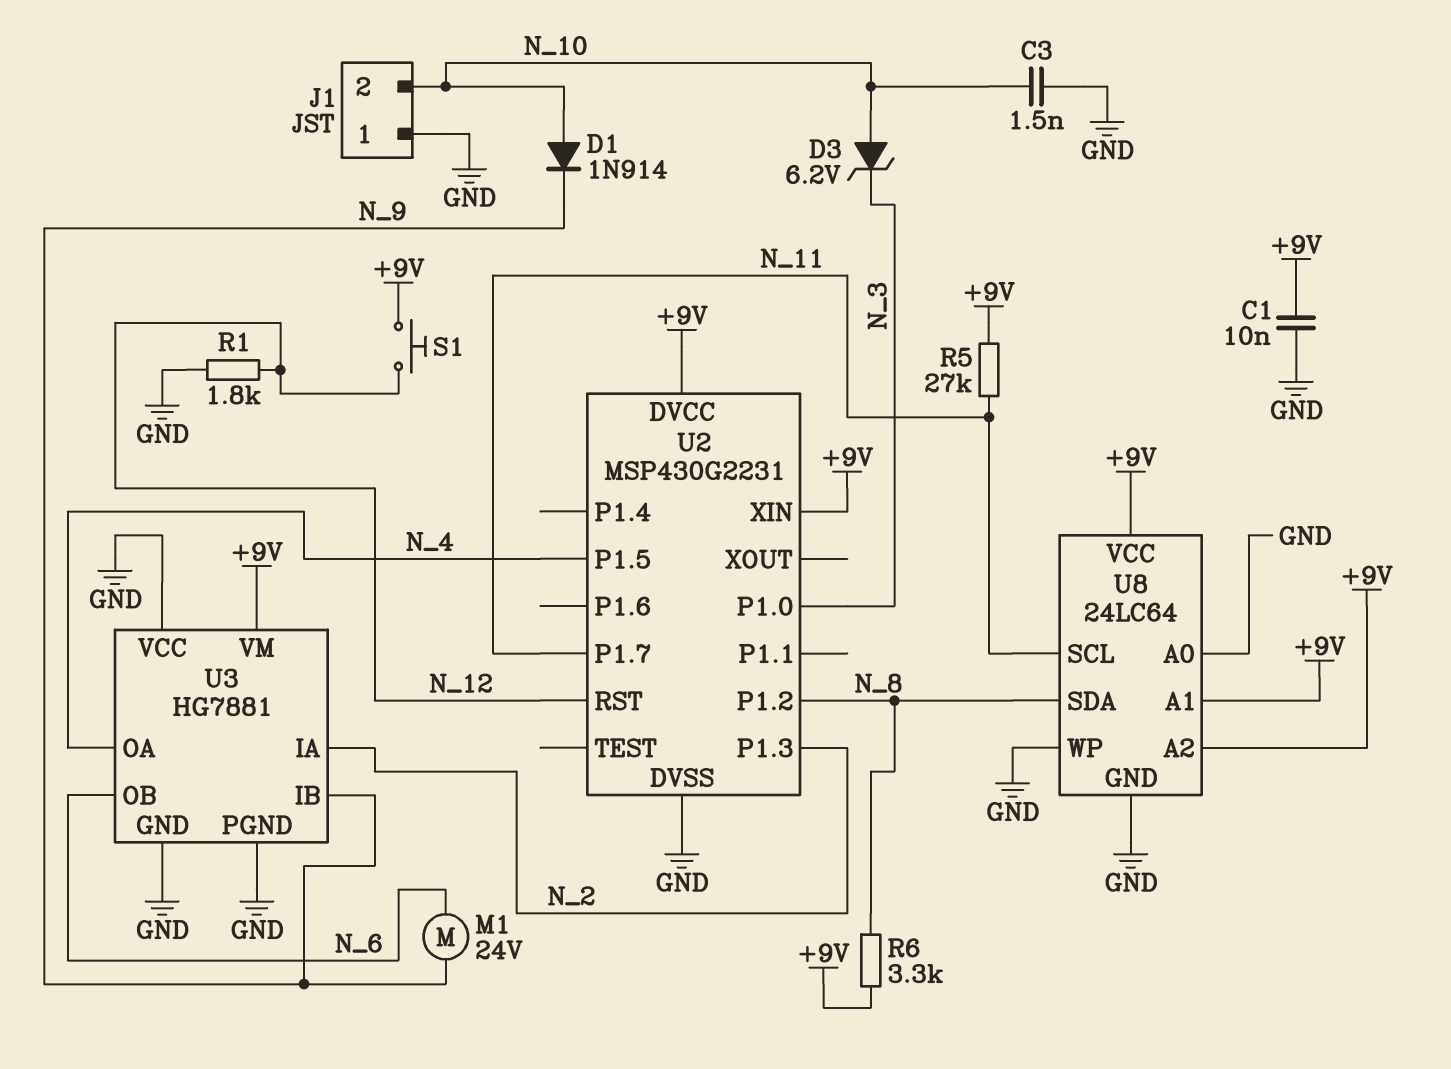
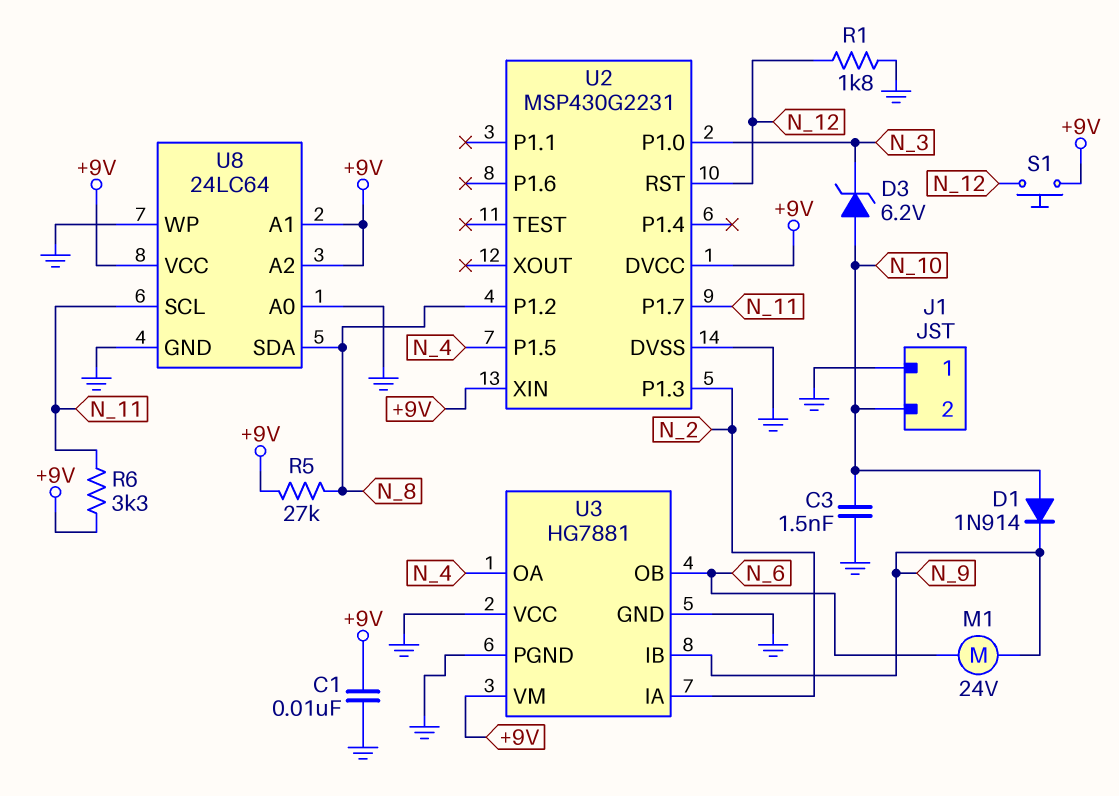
R5: 27k (+9V, N_11) -> 27k (+9V, N_8)
R6: 3.3k (+9V, N_8) -> 3.3k (+9V, N_11)

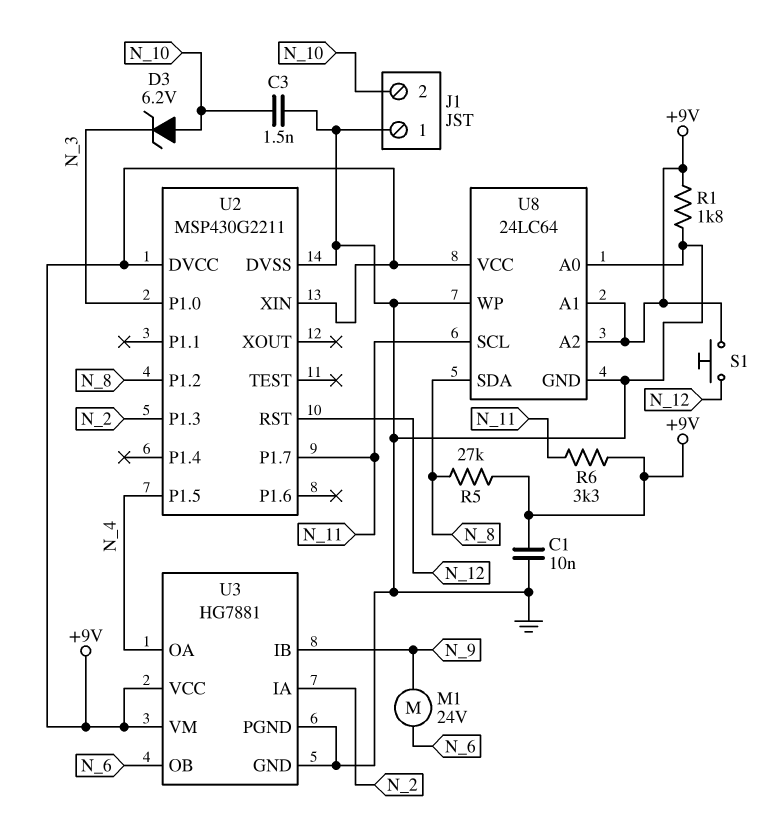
D1: diode 1N914 (A N_10, K N_9) -> none
R1: 1.8k (GND, N_12) -> 1.8k (+9V, GND)
U2: MSP430G2231 -> MSP430G2211
U3 pin VCC: GND -> +9V

